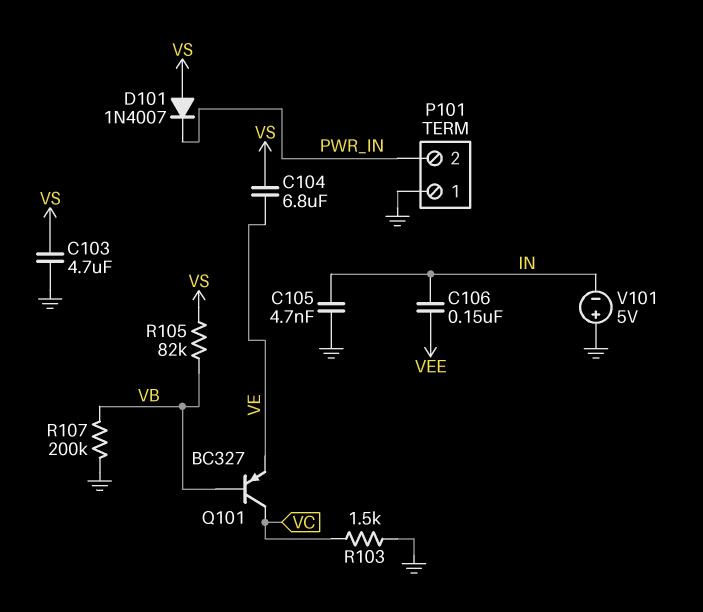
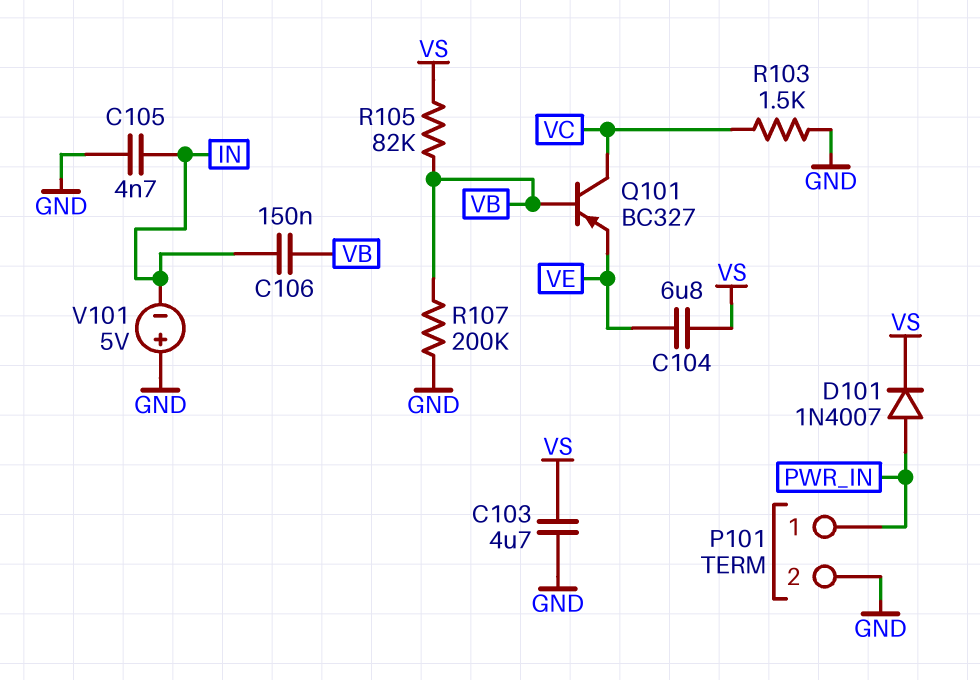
C106: 150nF (IN, VEE) -> 150nF (IN, VB)
D101: diode 1N4007 (A VS, K PWR_IN) -> diode 1N4007 (A PWR_IN, K VS)
P101 pin 1: GND -> PWR_IN
P101 pin 2: PWR_IN -> GND

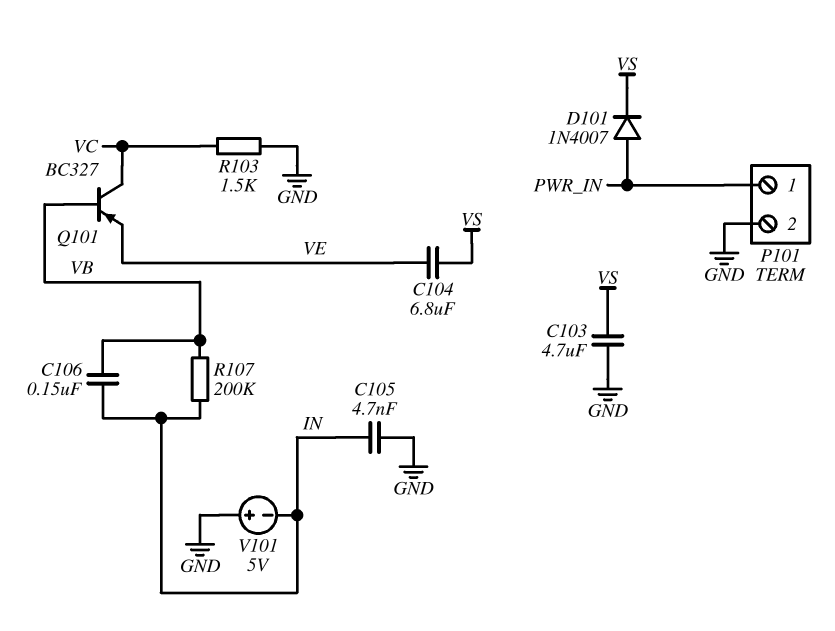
R105: 82k (VB, VS) -> none
R107: 200k (GND, VB) -> 200k (IN, VB)

